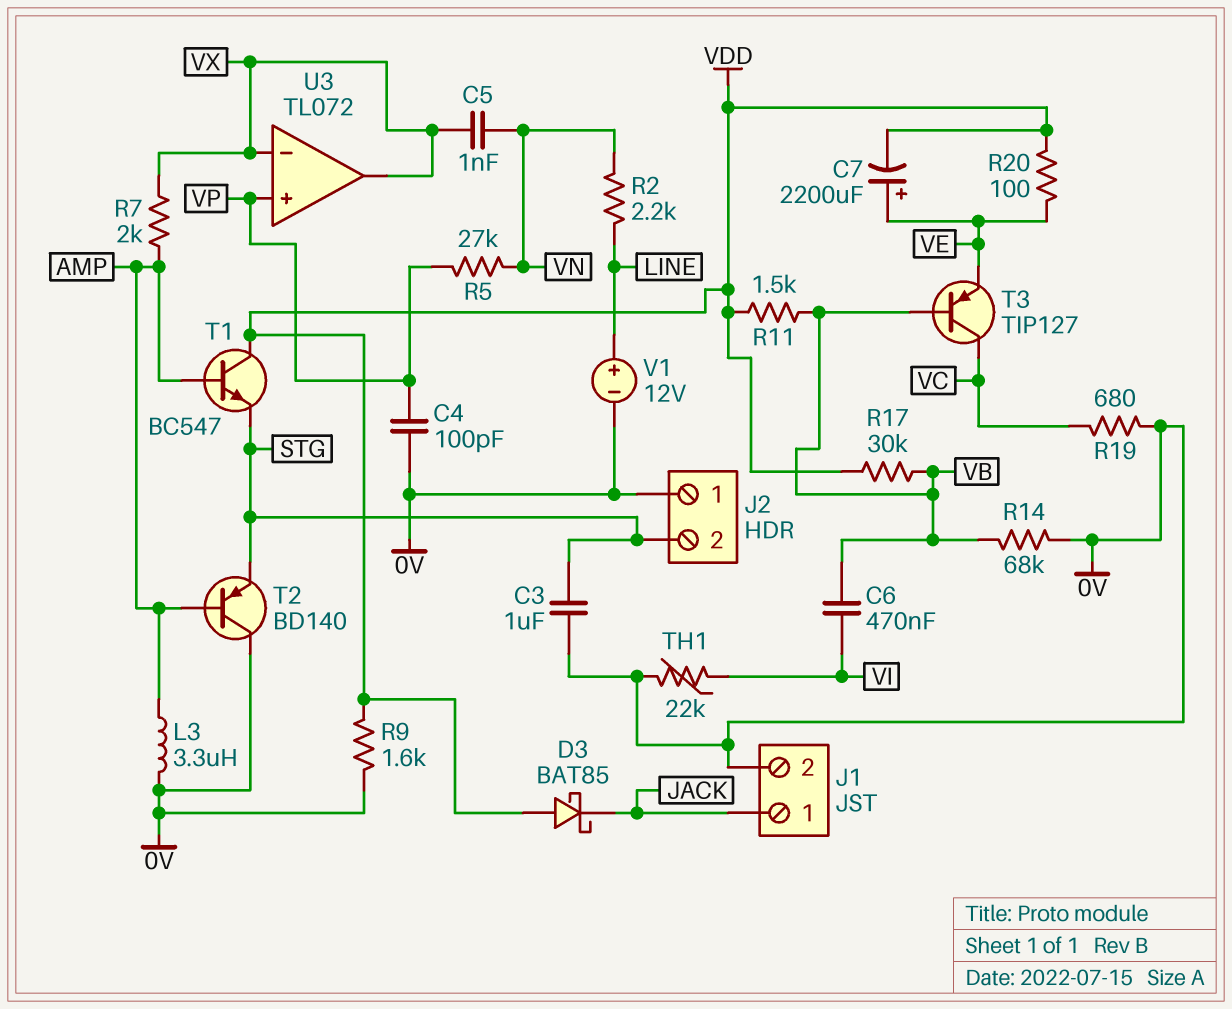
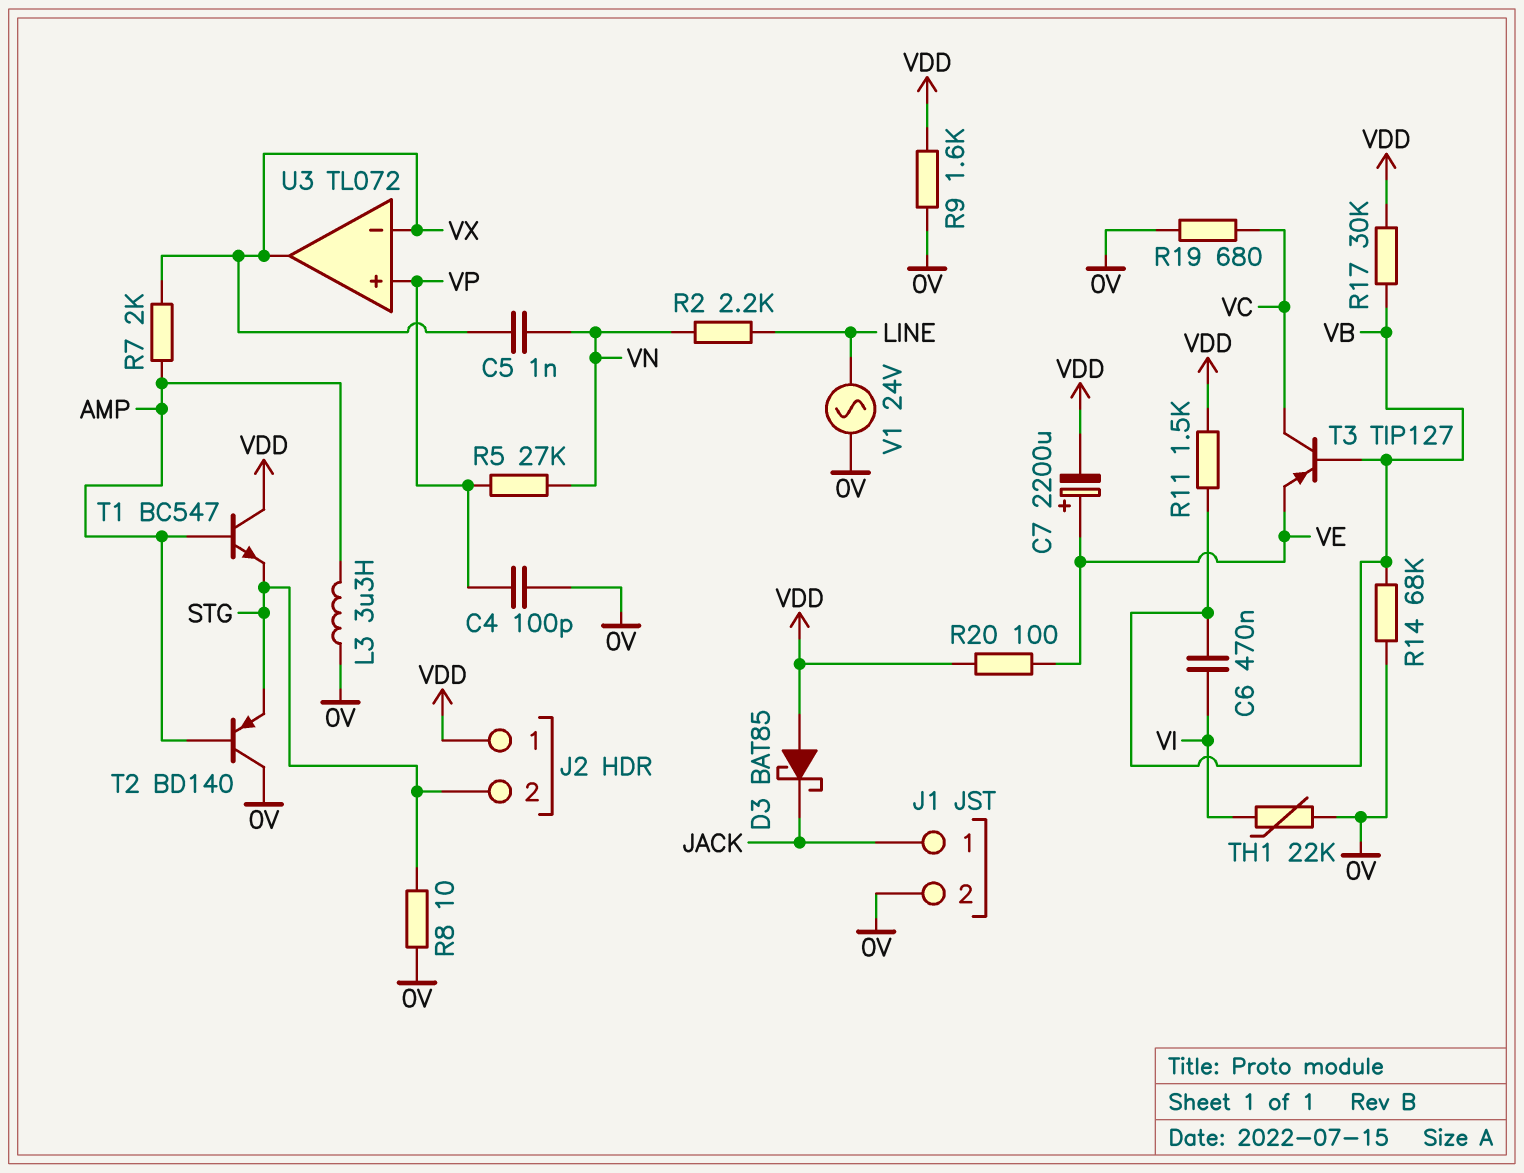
C3: 1uF (0V, STG) -> none
J2 pin 1: 0V -> VDD
R8: none -> 10 (0V, STG)
V1: 12V (plus LINE, minus 0V) -> AC 24V (0V, LINE)

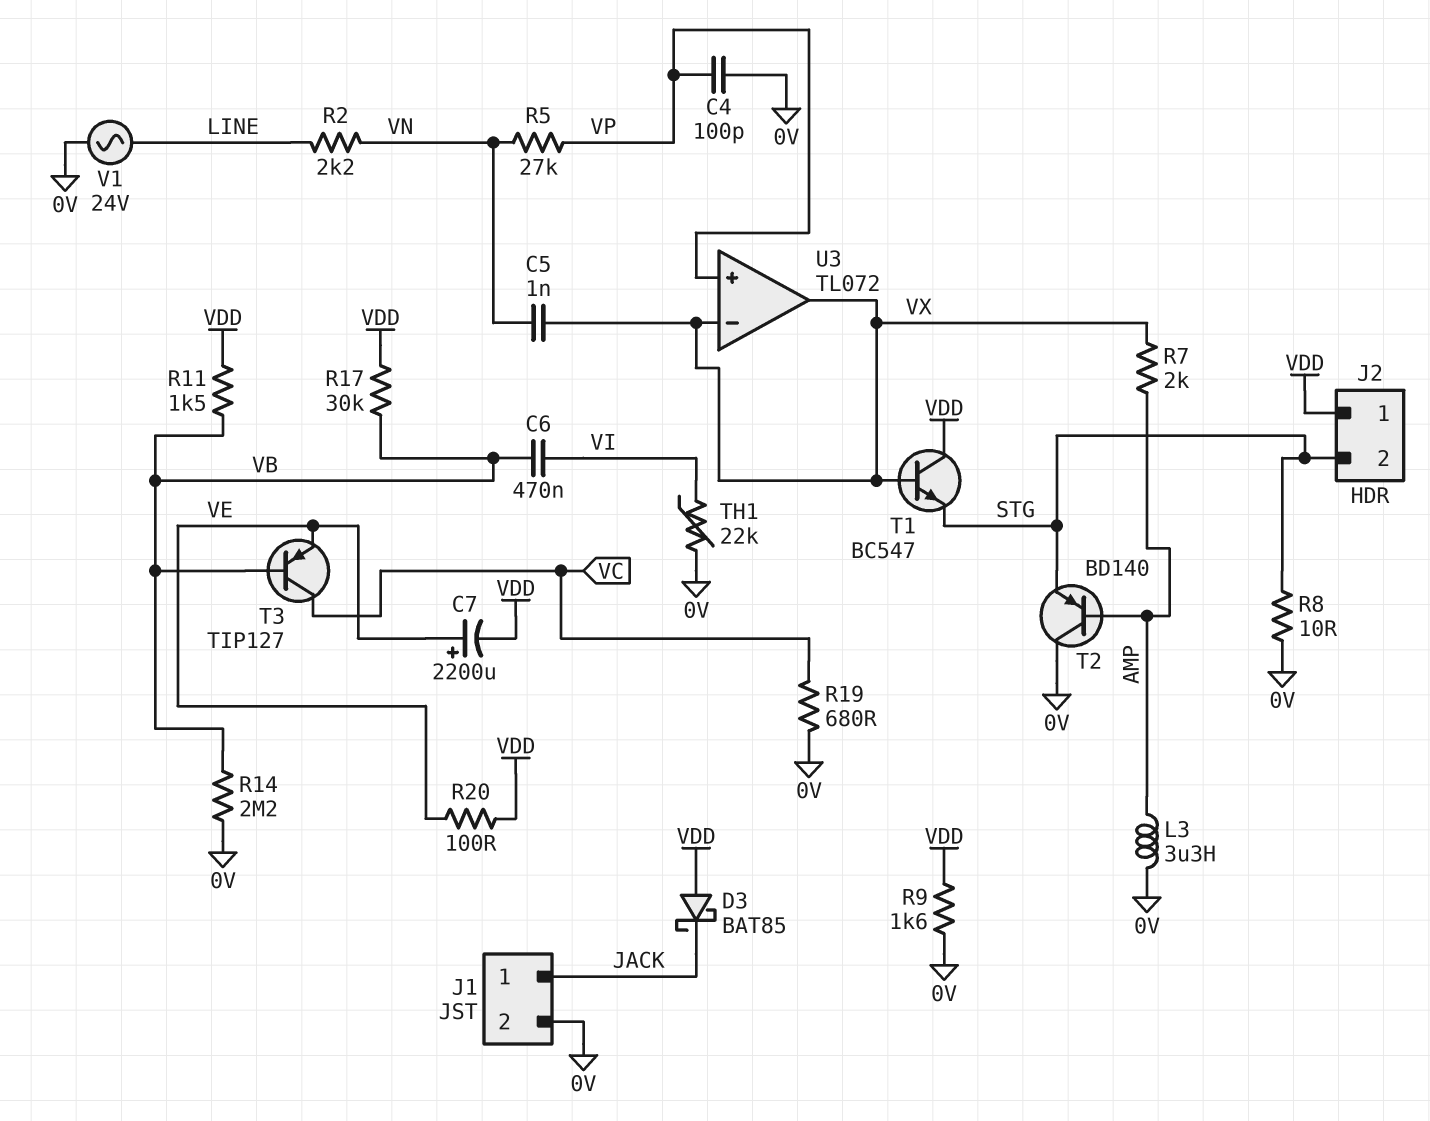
R14: 68k (0V, VB) -> 2.2M (0V, VB)
T1: NPN BC547 (B AMP, C VDD, E STG) -> NPN BC547 (B VX, C VDD, E STG)

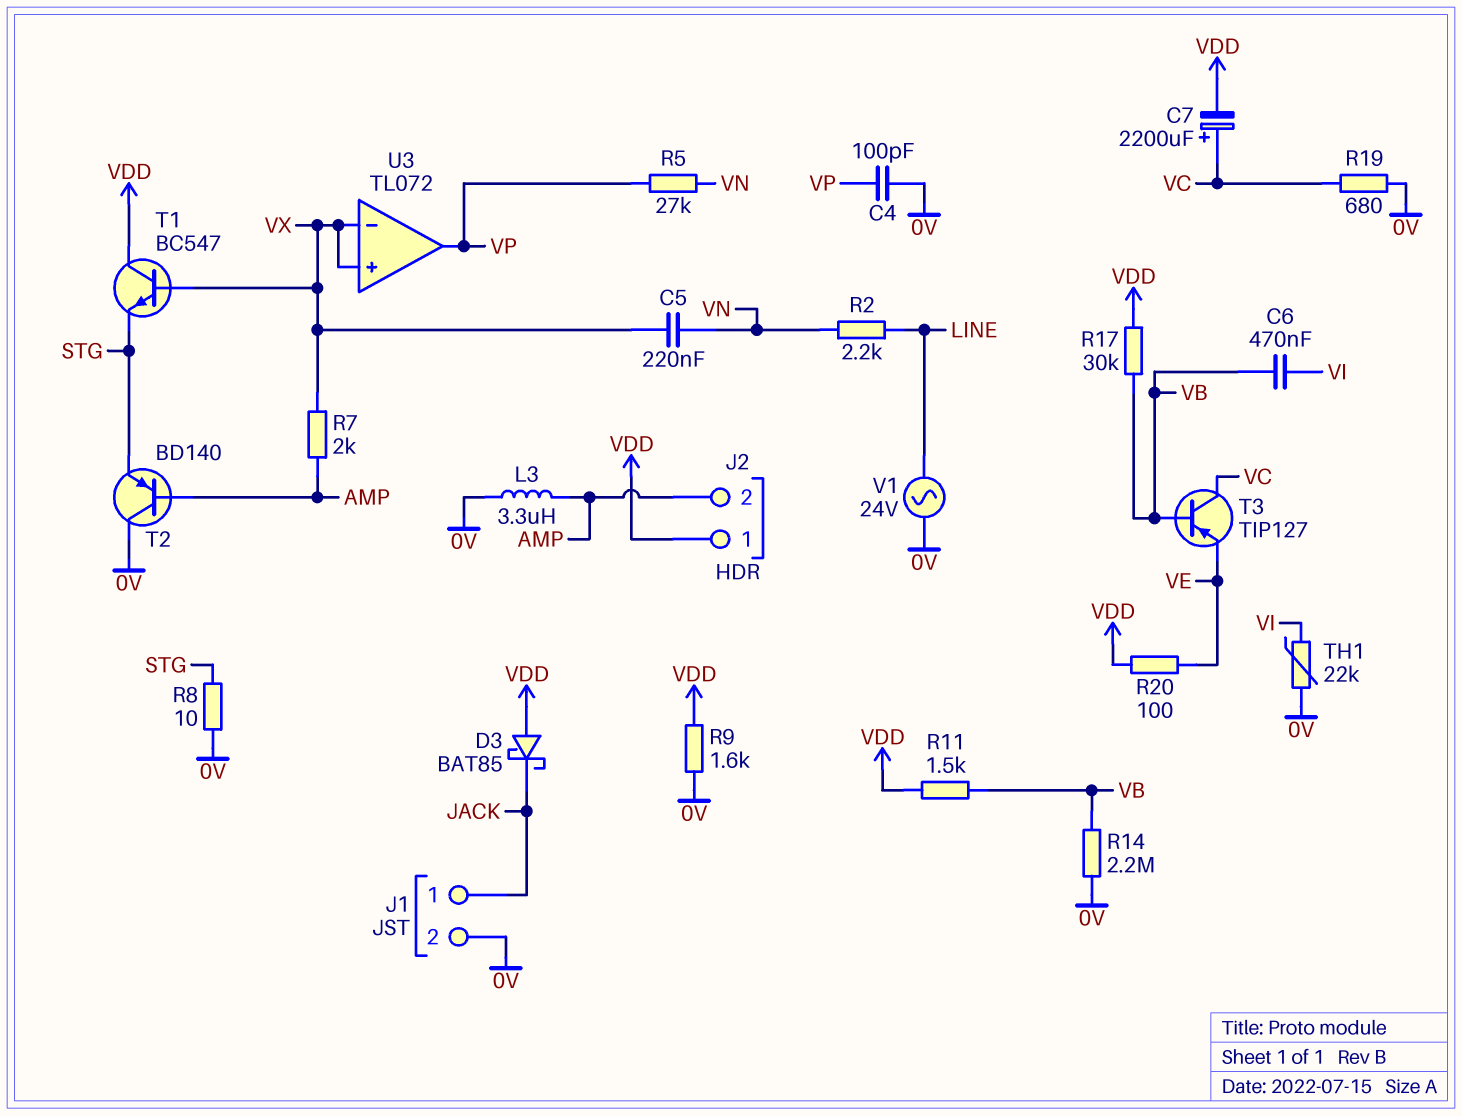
C5: 1nF (VN, VX) -> 220nF (VN, VX)
C7: 2200uF (plus VE, minus VDD) -> 2200uF (plus VC, minus VDD)
J2 pin 2: STG -> AMP
U3 pin in+: VP -> VX
U3 pin out: VX -> VP

